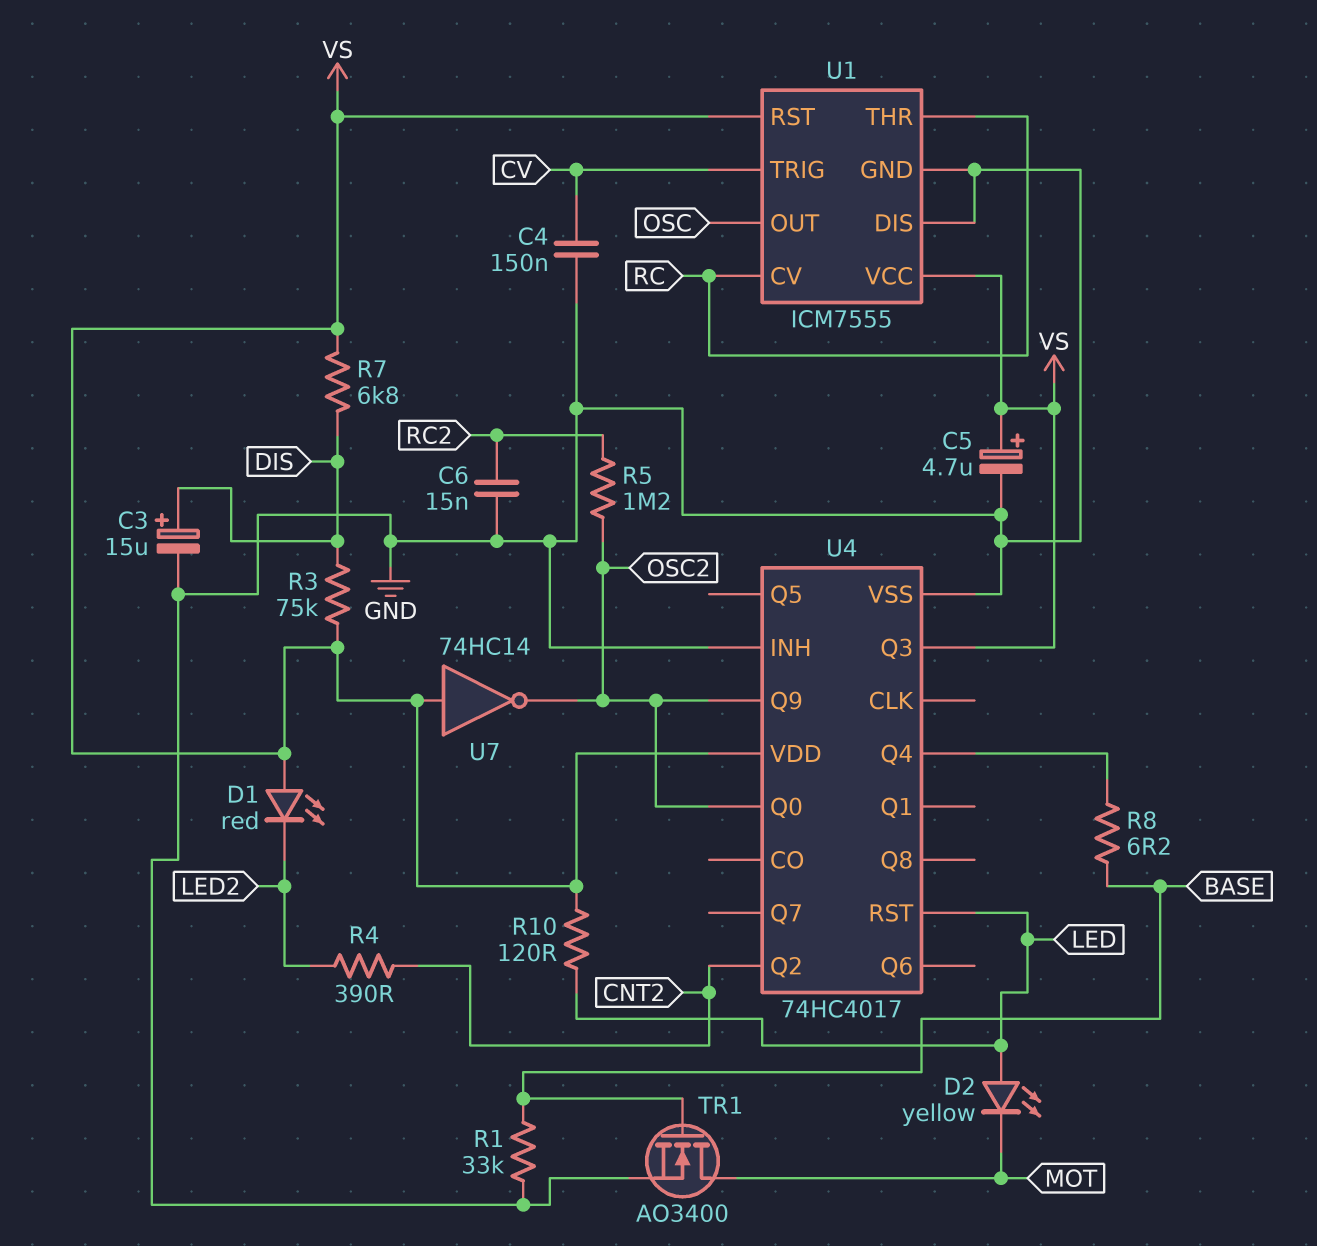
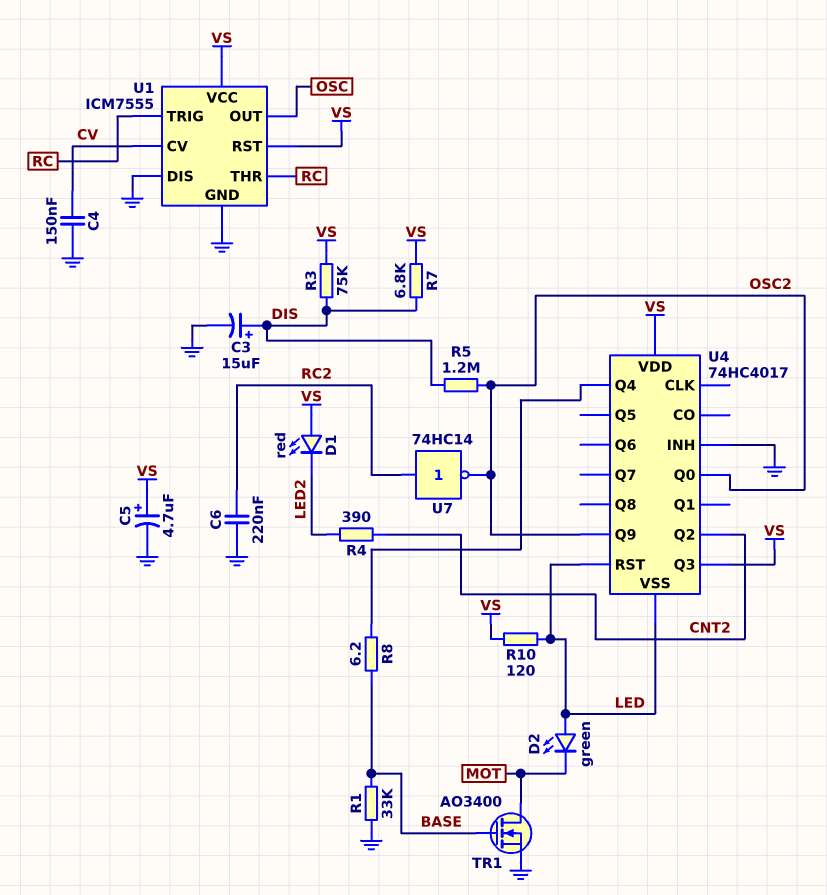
C6: 15nF (GND, RC2) -> 220nF (GND, RC2)
D2: LED yellow (A LED, K MOT) -> LED green (A LED, K MOT)
R5: 1.2M (OSC2, RC2) -> 1.2M (DIS, OSC2)
U1 pin CV: RC -> CV
U1 pin TRIG: CV -> RC
U4 pin VSS: GND -> LED
U7: NOT 74HC14 (in VS, out OSC2) -> NOT 74HC14 (in RC2, out OSC2)

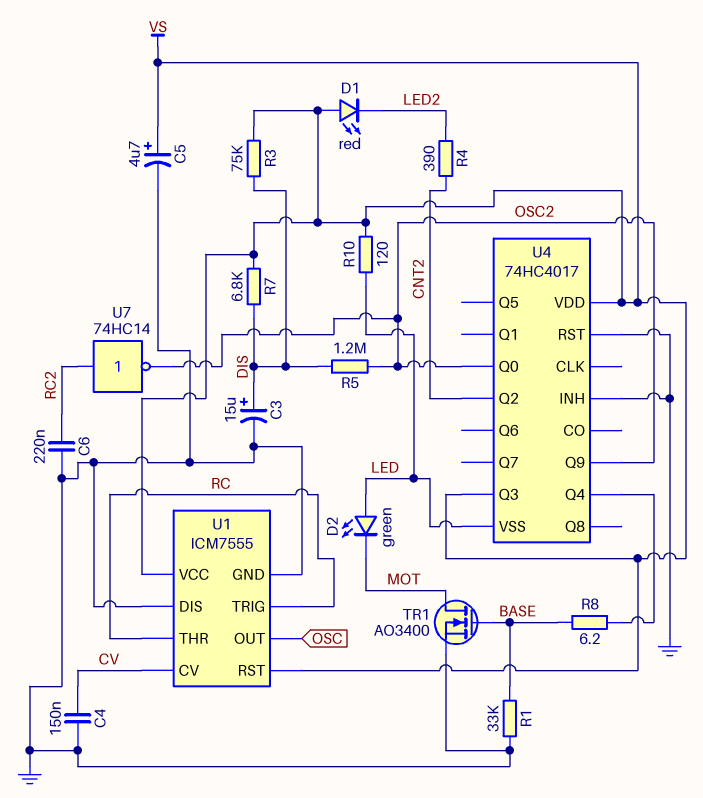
U4 pin RST: LED -> GND

